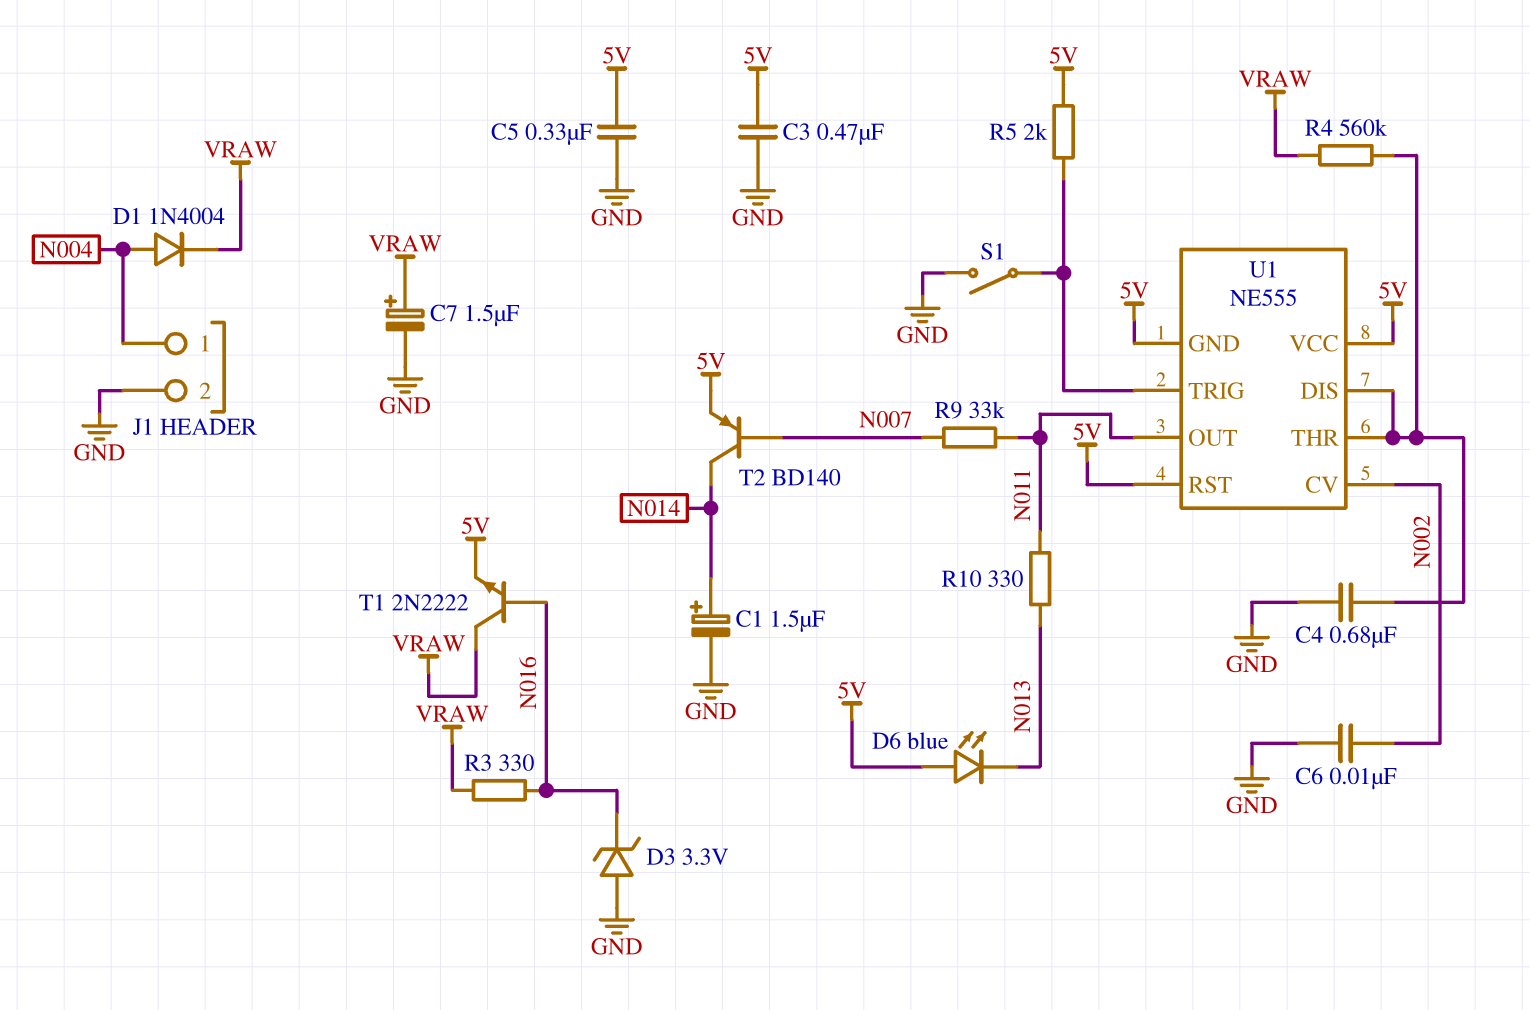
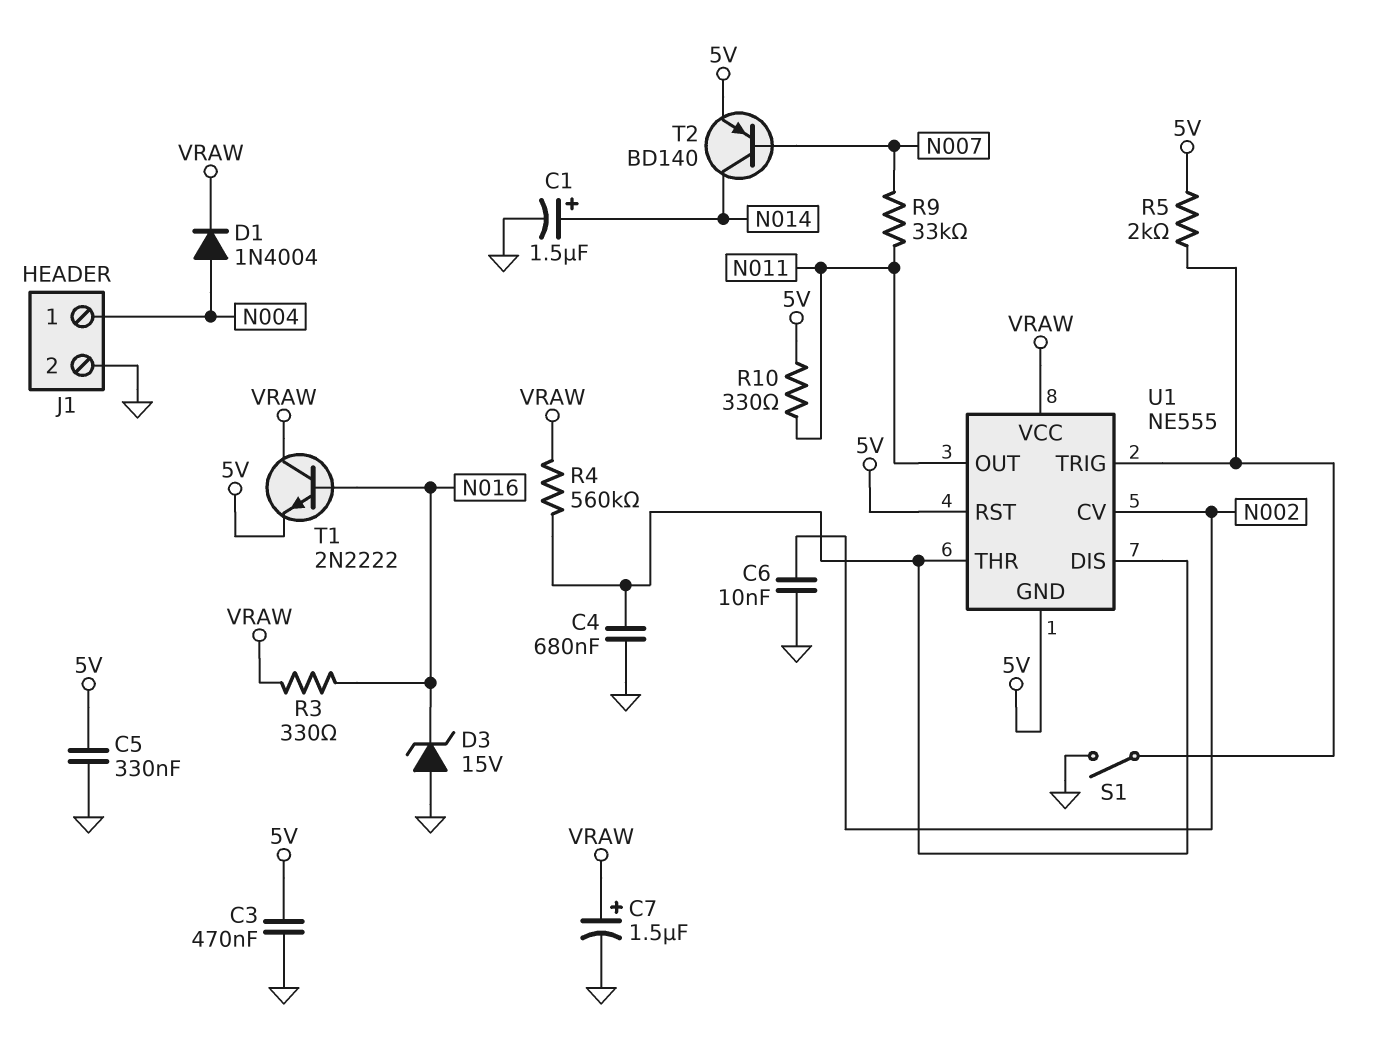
D3: zener 3.3V (A GND, K N016) -> zener 15V (A GND, K N016)
D6: LED blue (A 5V, K N013) -> none
R10: 330 (N011, N013) -> 330 (5V, N011)
U1 pin VCC: 5V -> VRAW

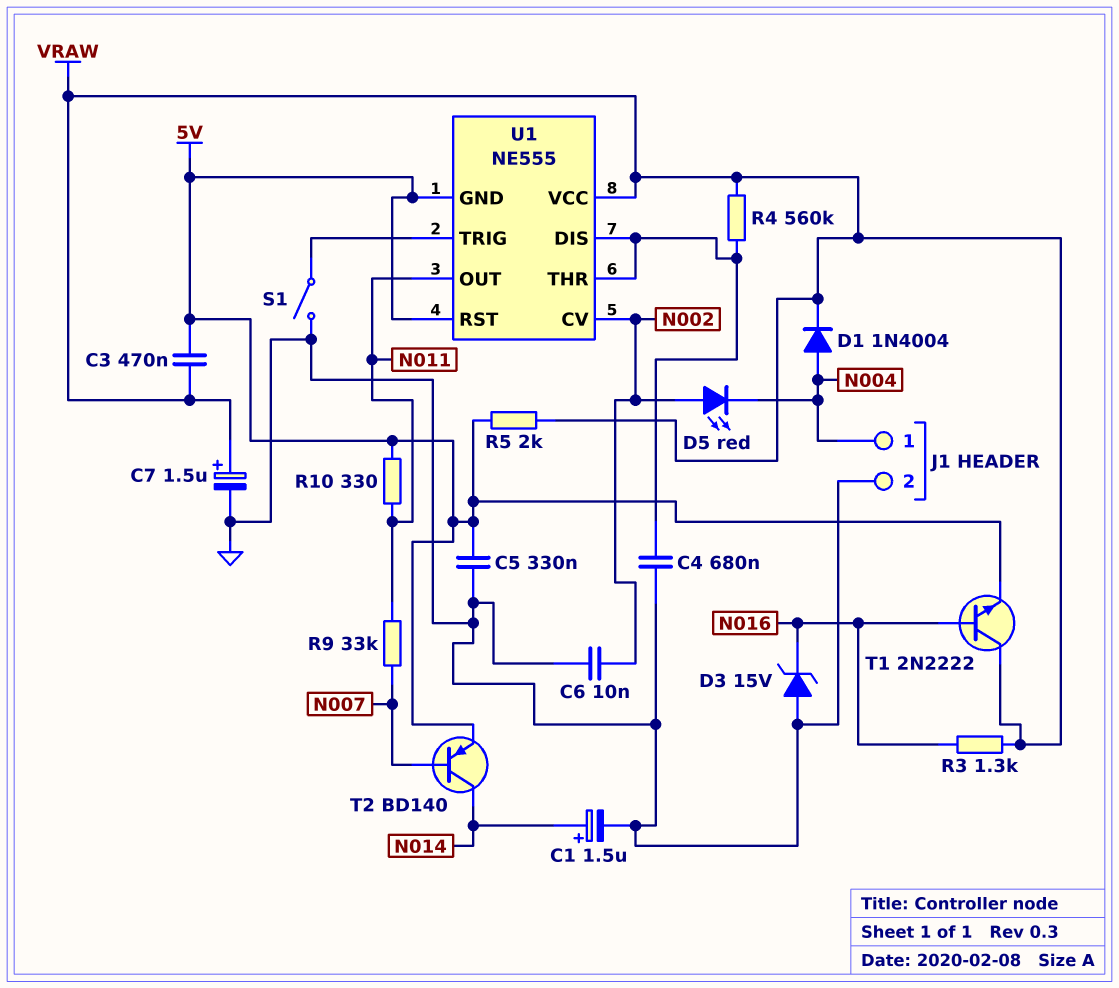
C3: 470nF (5V, GND) -> 470nF (5V, VRAW)
D5: none -> LED red (A N002, K N004)
R3: 330 (N016, VRAW) -> 1.3k (N016, VRAW)
R5: 2k (5V, U1/TRIG) -> 2k (5V, VRAW)

